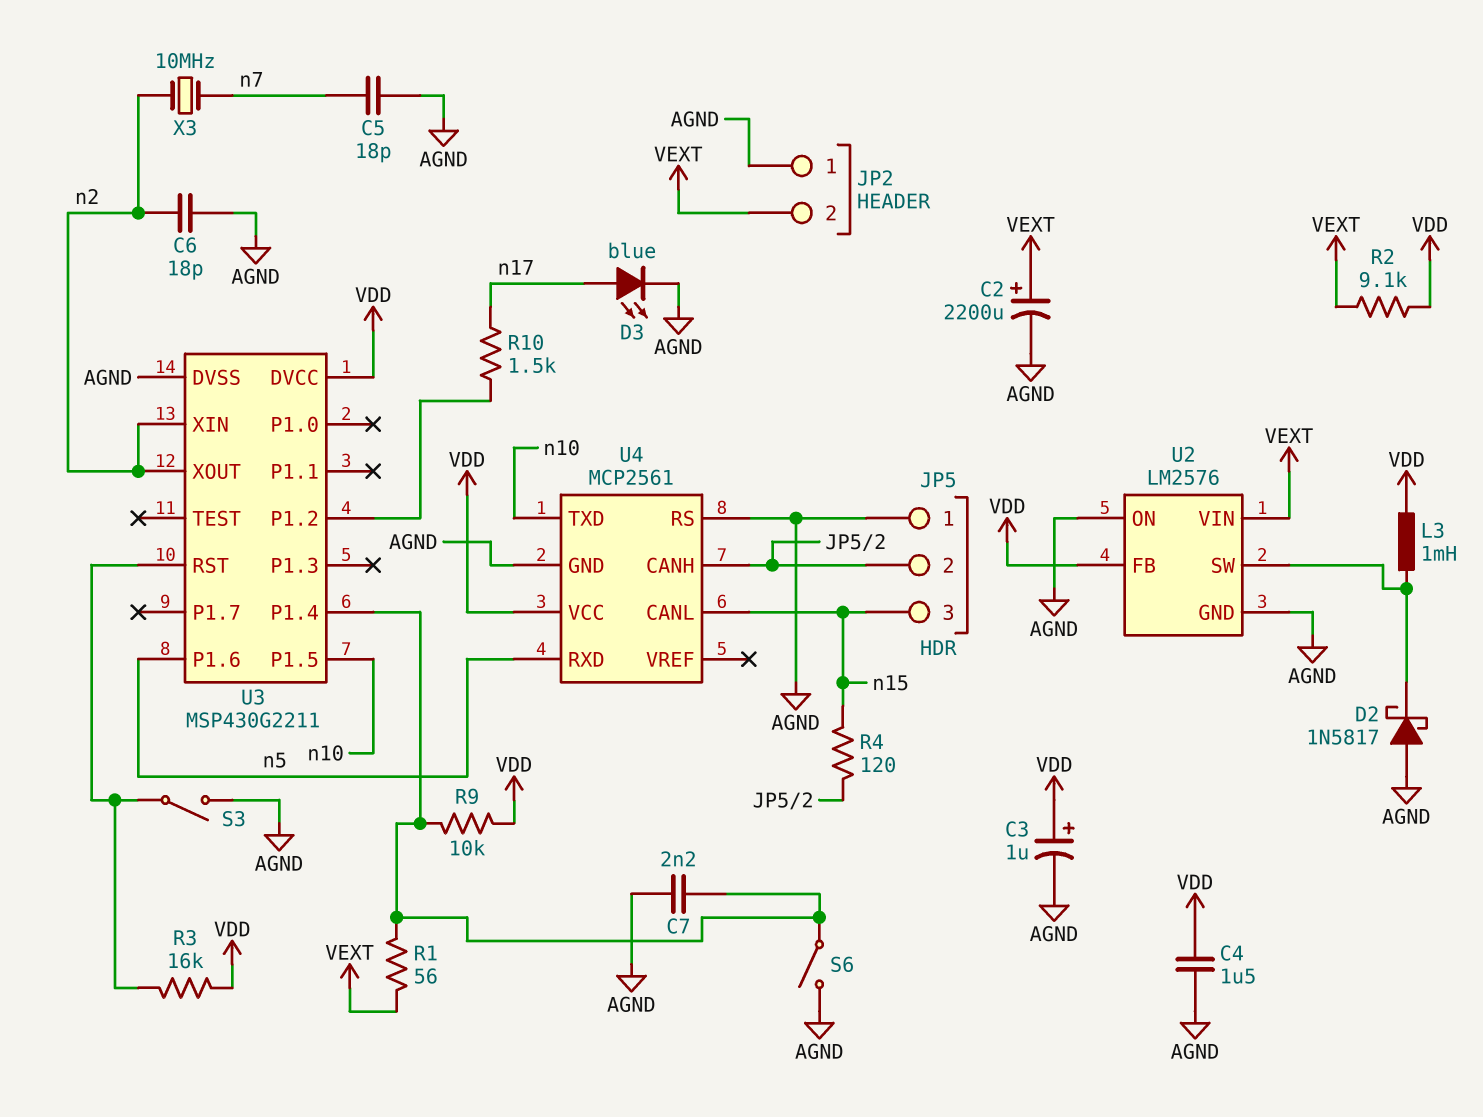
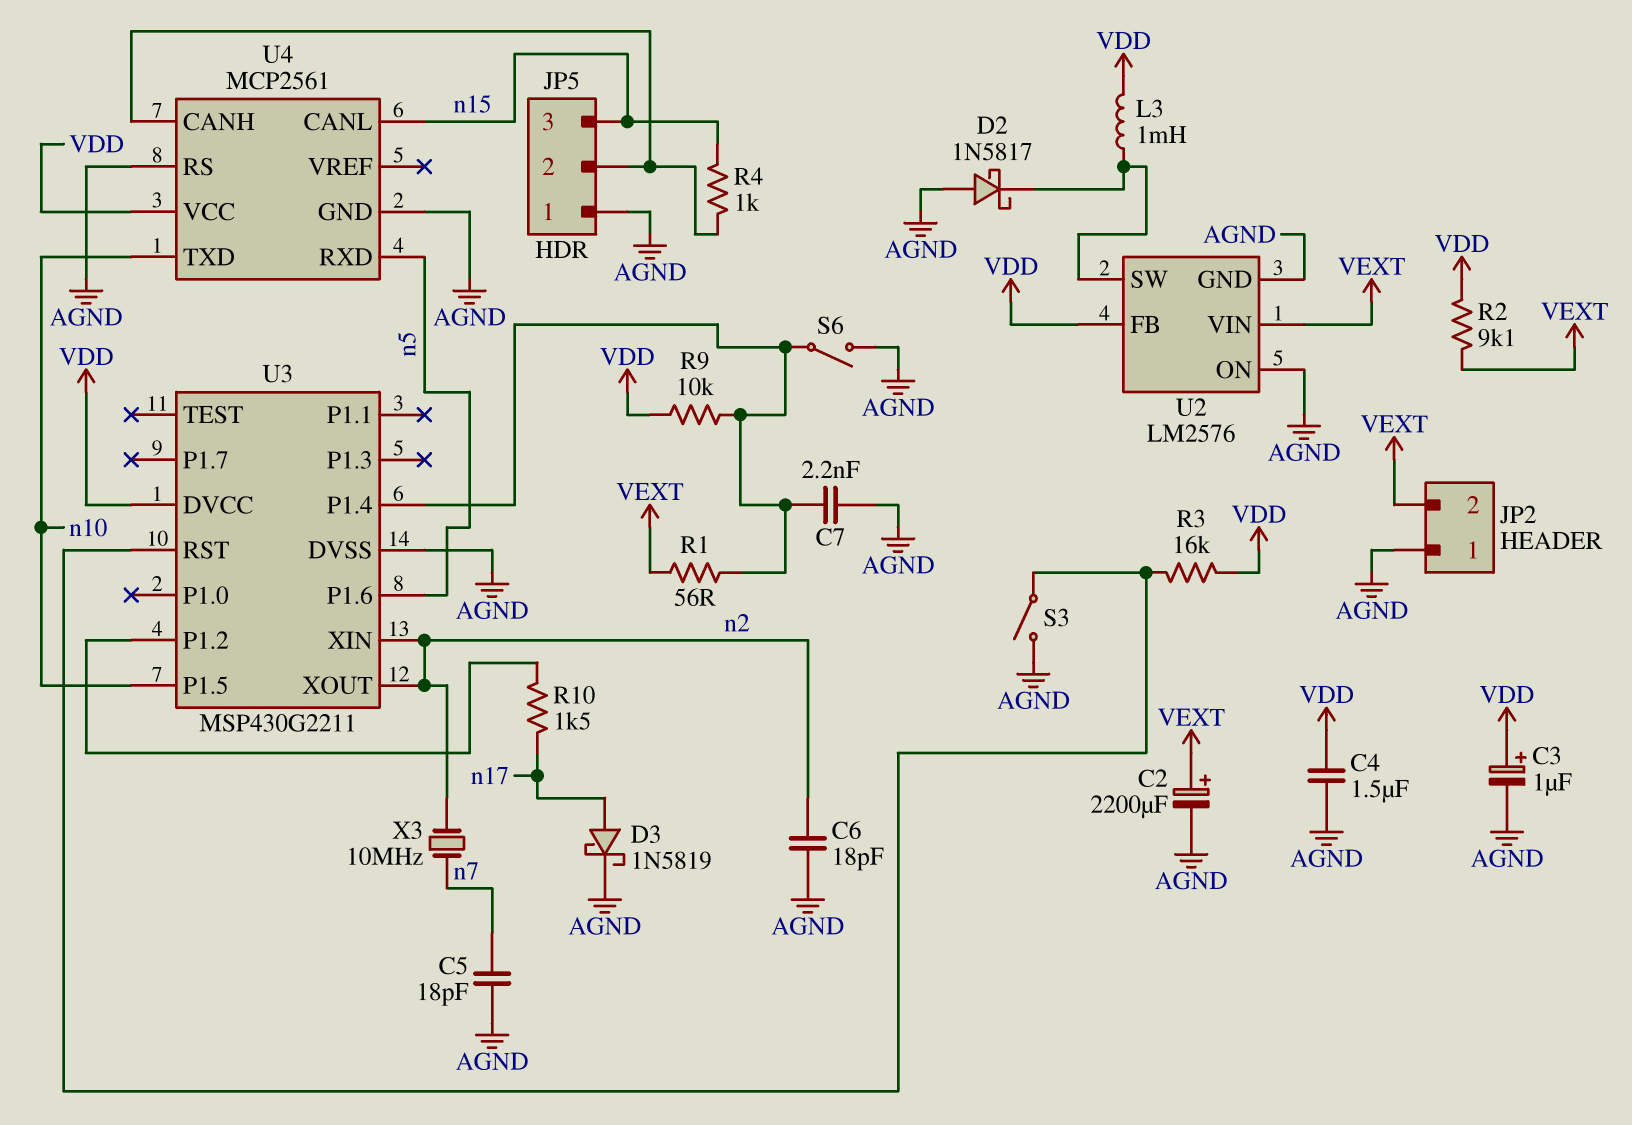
D3: LED blue (A n17, K AGND) -> schottky 1N5819 (A n17, K AGND)
R4: 120 (JP5/2, n15) -> 1k (JP5/2, n15)

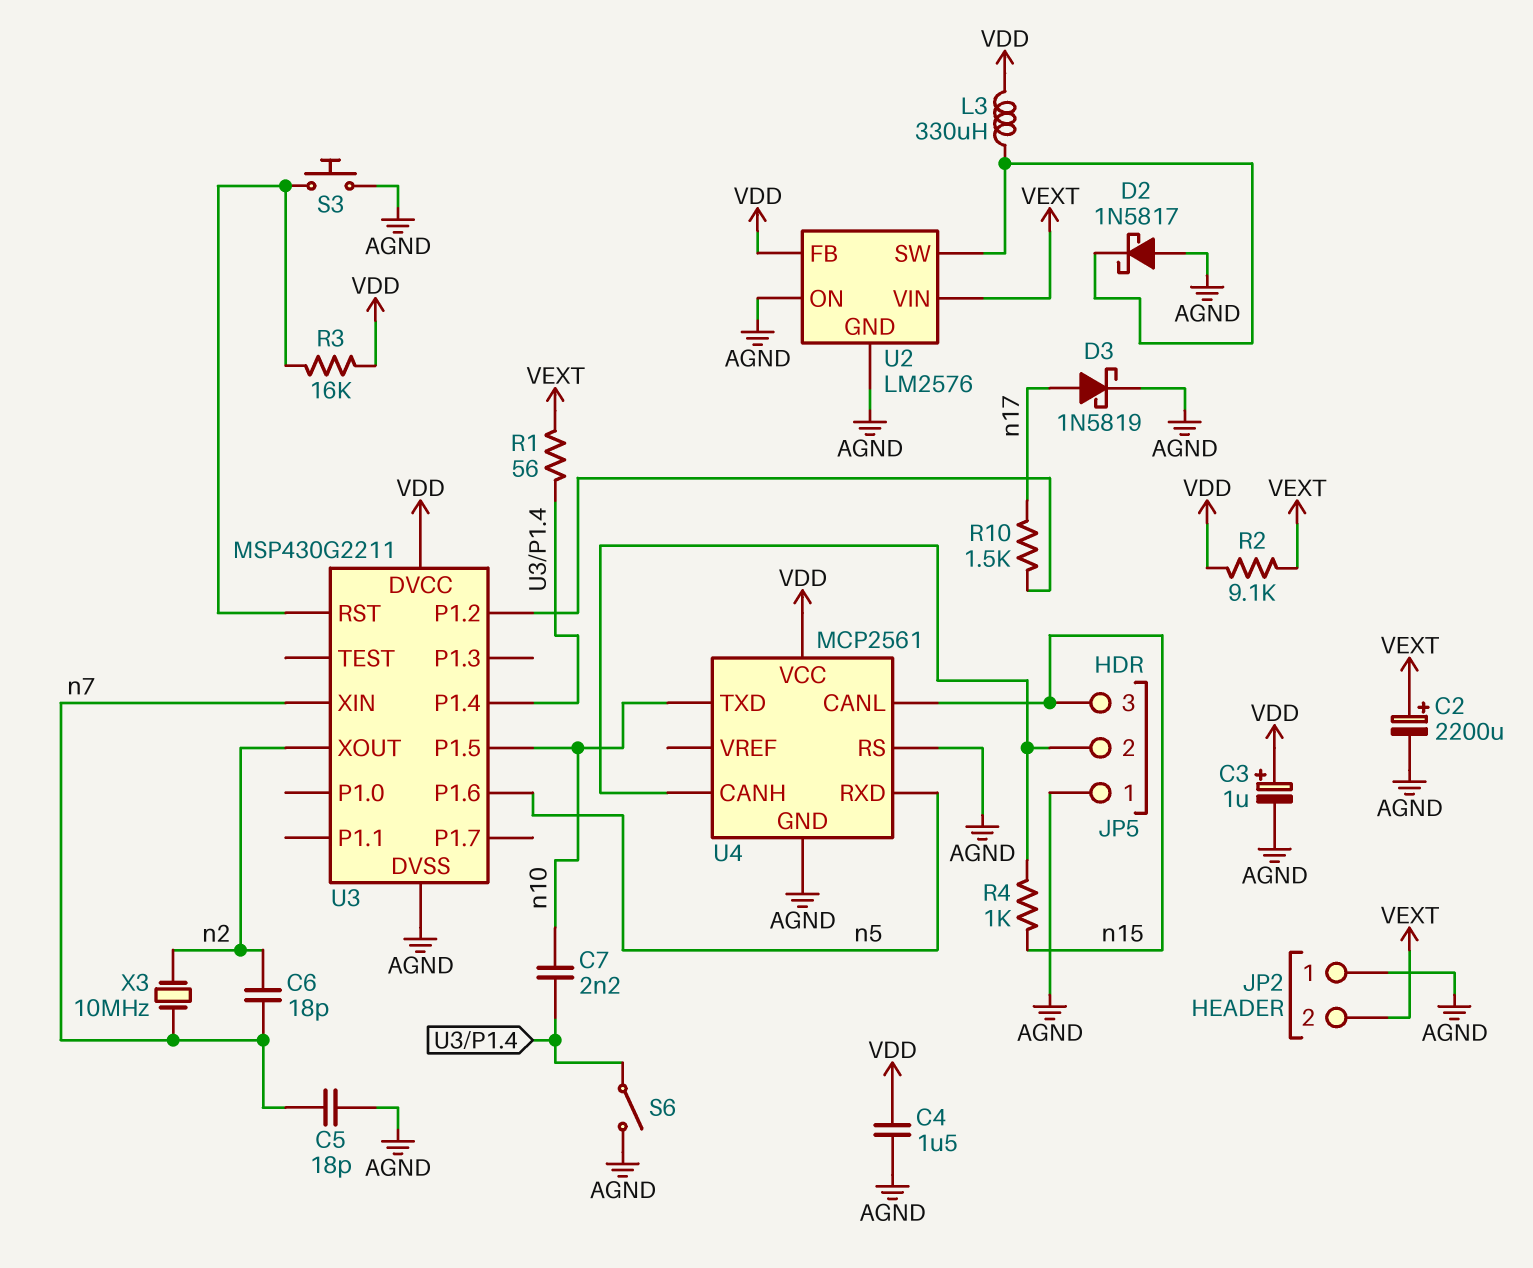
C6: 18pF (AGND, n2) -> 18pF (n2, n7)
C7: 2.2nF (AGND, U3/P1.4) -> 2.2nF (U3/P1.4, n10)
L3: 1mH (U2/SW, VDD) -> 330uH (U2/SW, VDD)
R9: 10k (U3/P1.4, VDD) -> none
S3: switch (AGND, U3/RST) -> button (AGND, U3/RST)
U3 pin XIN: n2 -> n7

